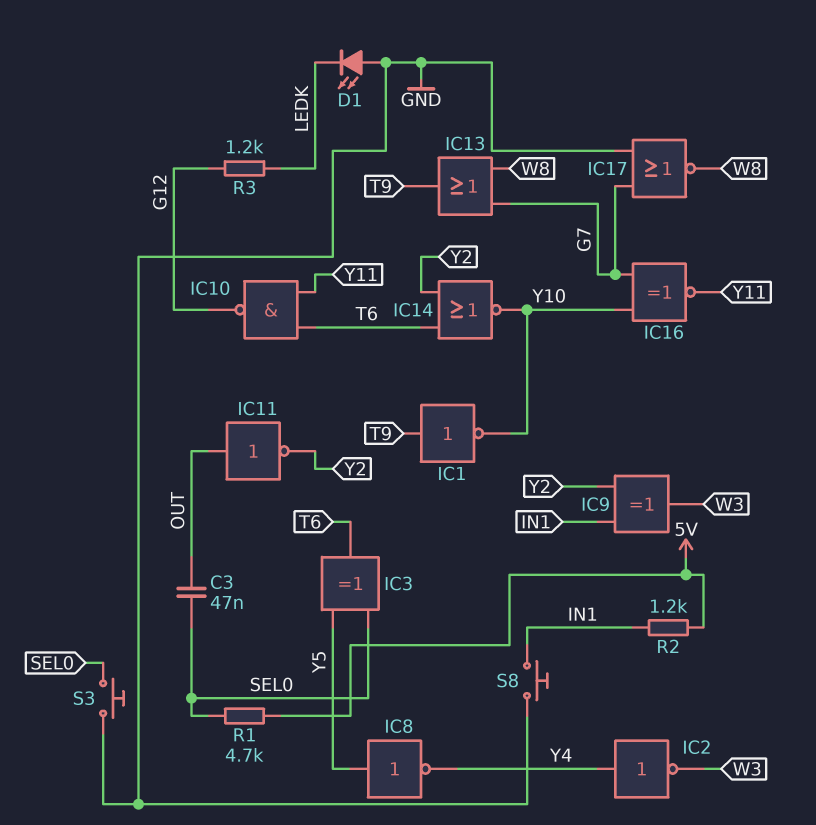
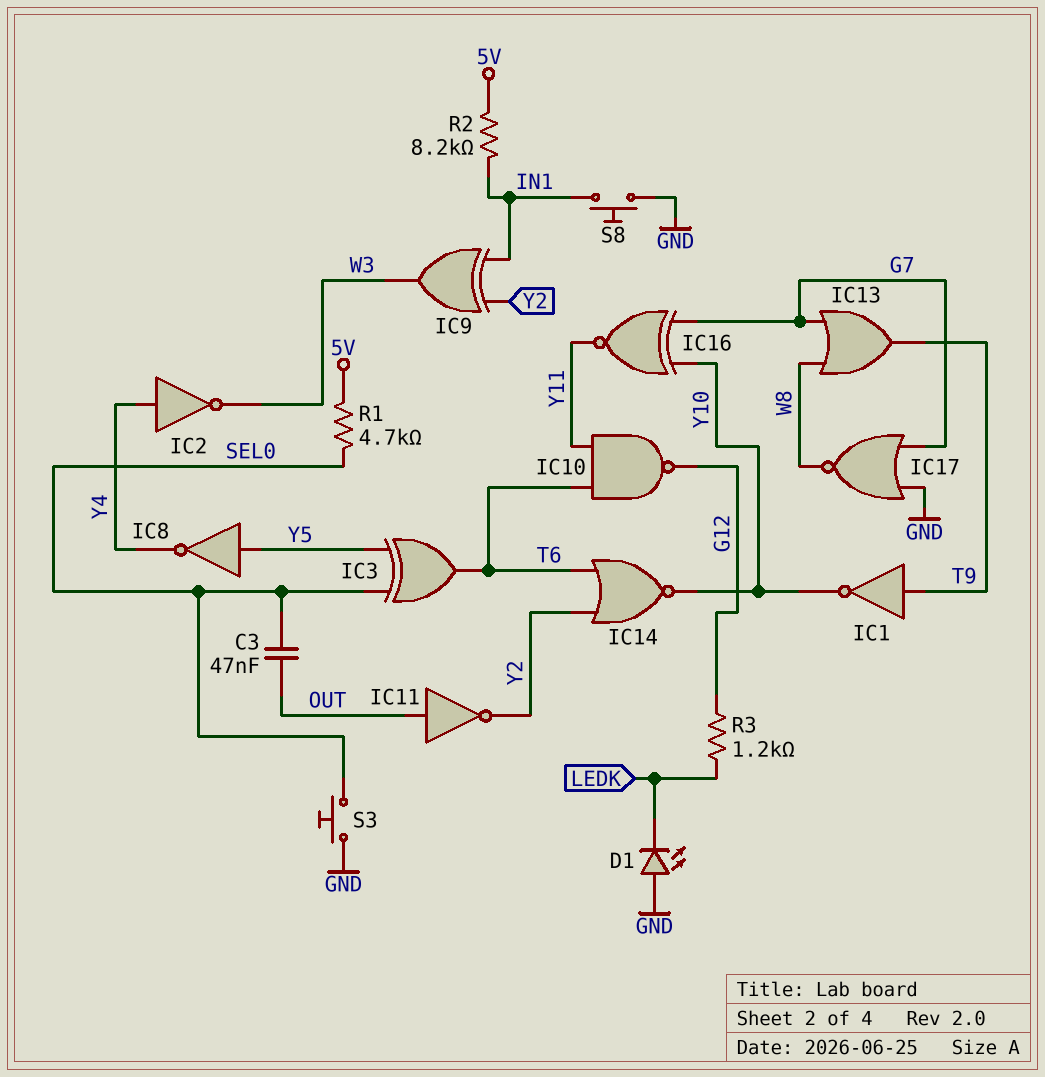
R2: 1.2k (5V, IN1) -> 8.2k (5V, IN1)

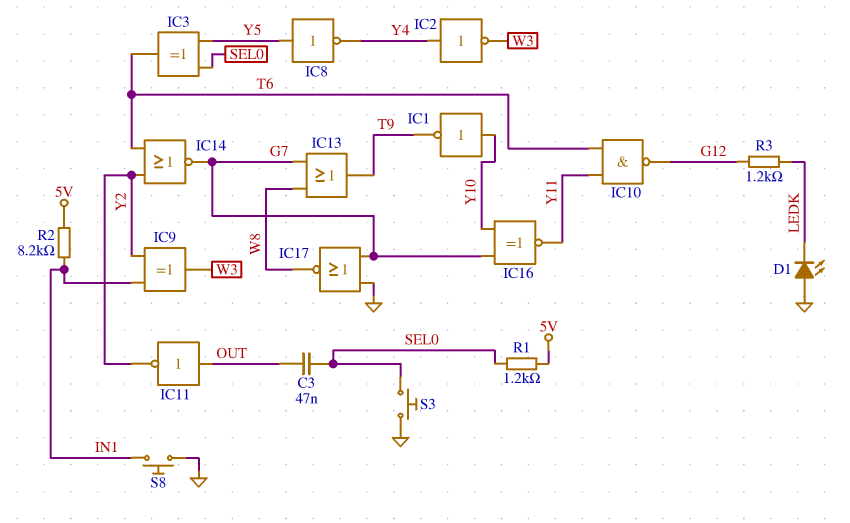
IC1: NOT (in T9, out Y10) -> NOT (in Y10, out T9)
IC14: NOR (in T6, in Y2, out Y10) -> NOR (in T6, in Y2, out G7)
R1: 4.7k (5V, SEL0) -> 1.2k (5V, SEL0)

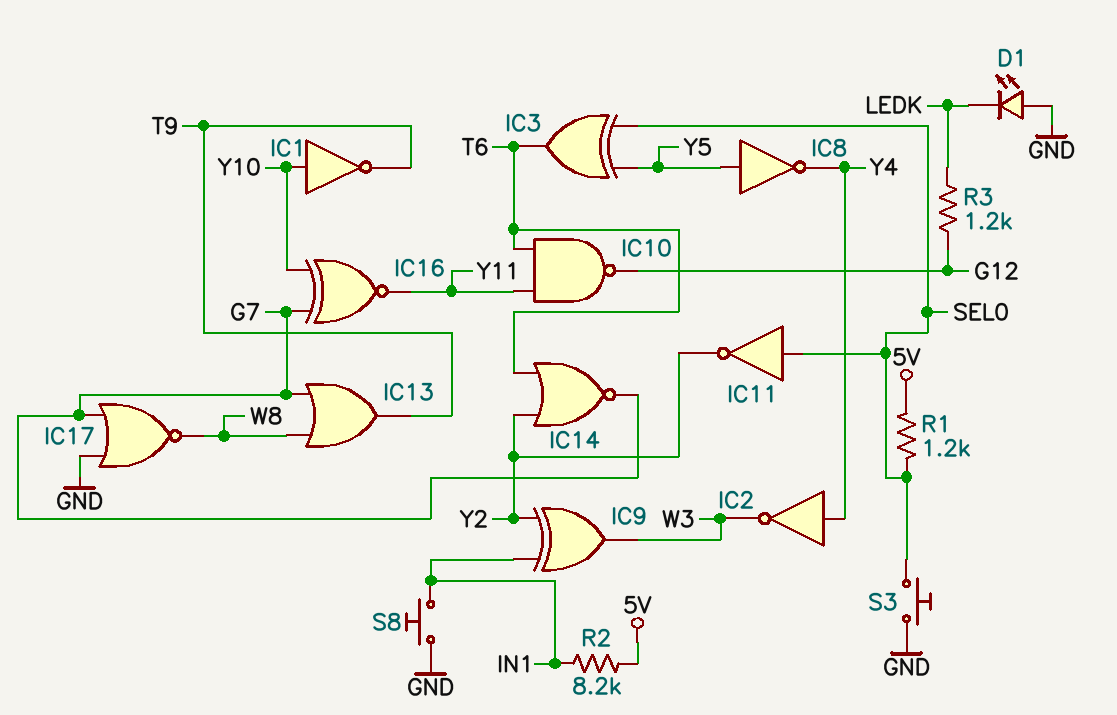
C3: 47nF (OUT, SEL0) -> none
IC11: NOT (in OUT, out Y2) -> NOT (in SEL0, out Y2)

